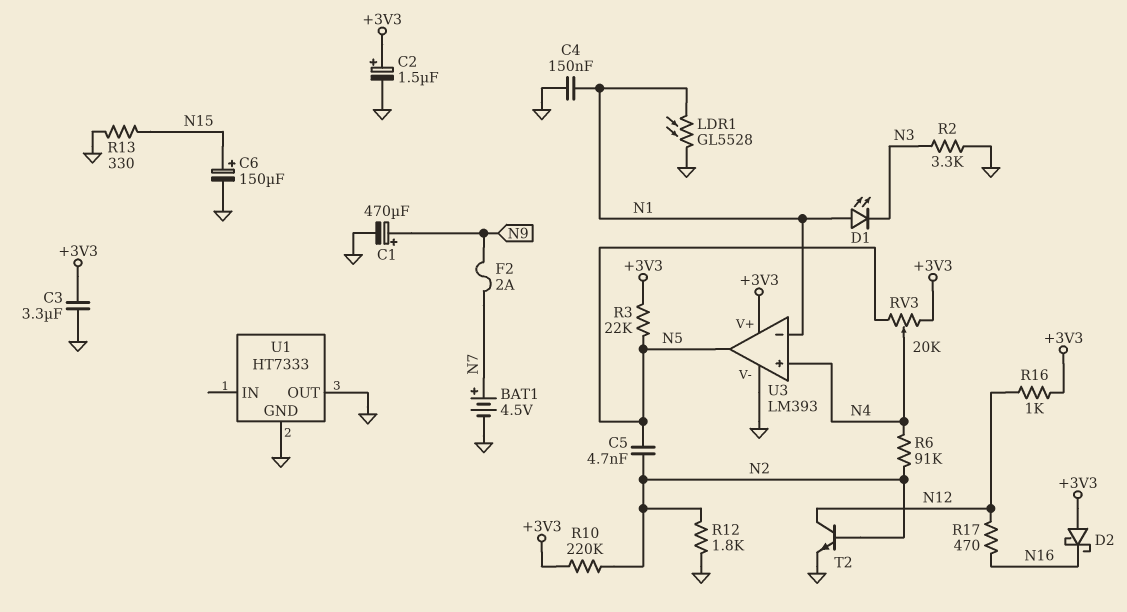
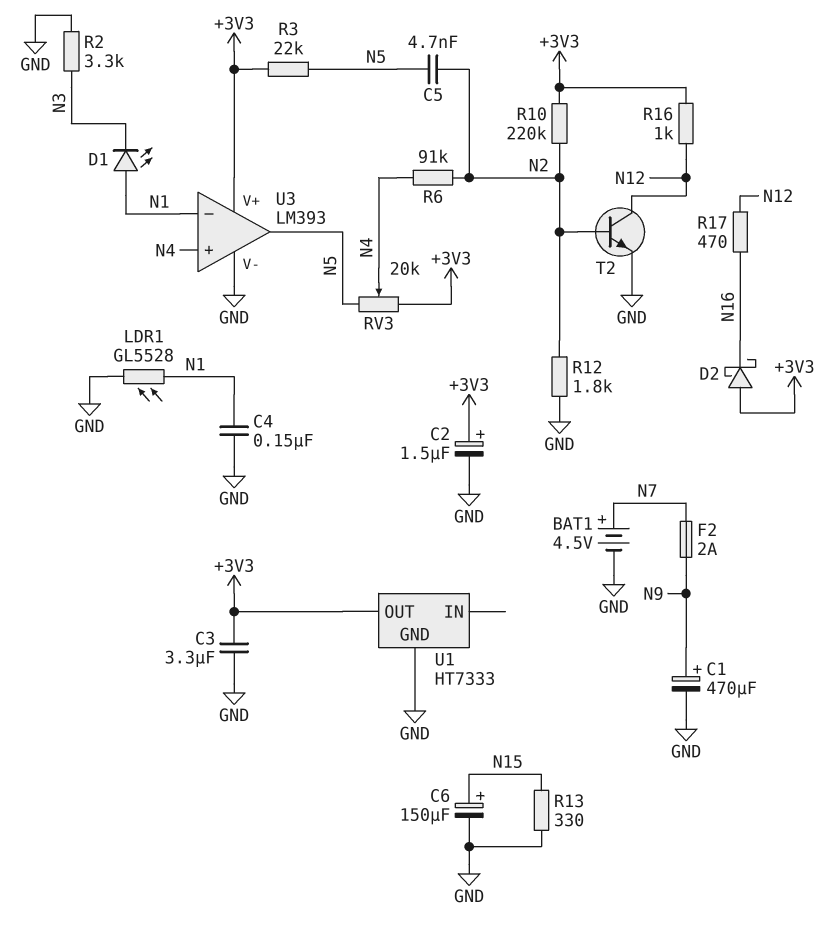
U1 pin OUT: GND -> +3V3

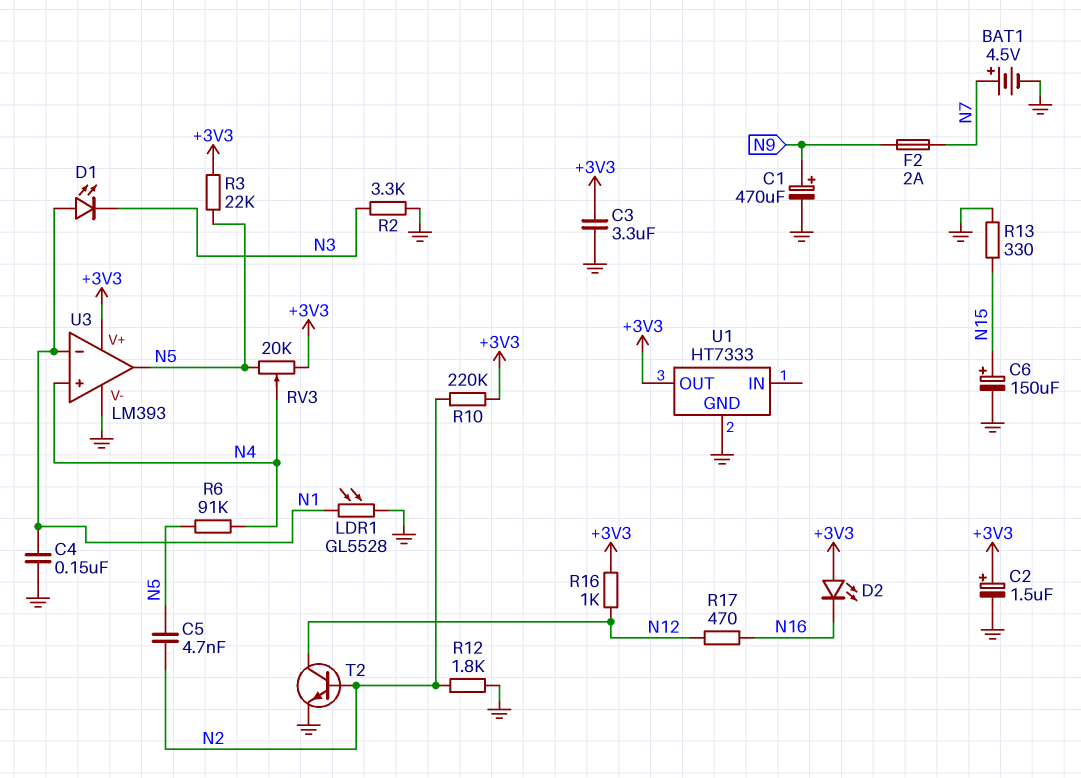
D2: schottky (A +3V3, K N16) -> LED (A +3V3, K N16)
R6: 91k (N2, N4) -> 91k (N4, N5)

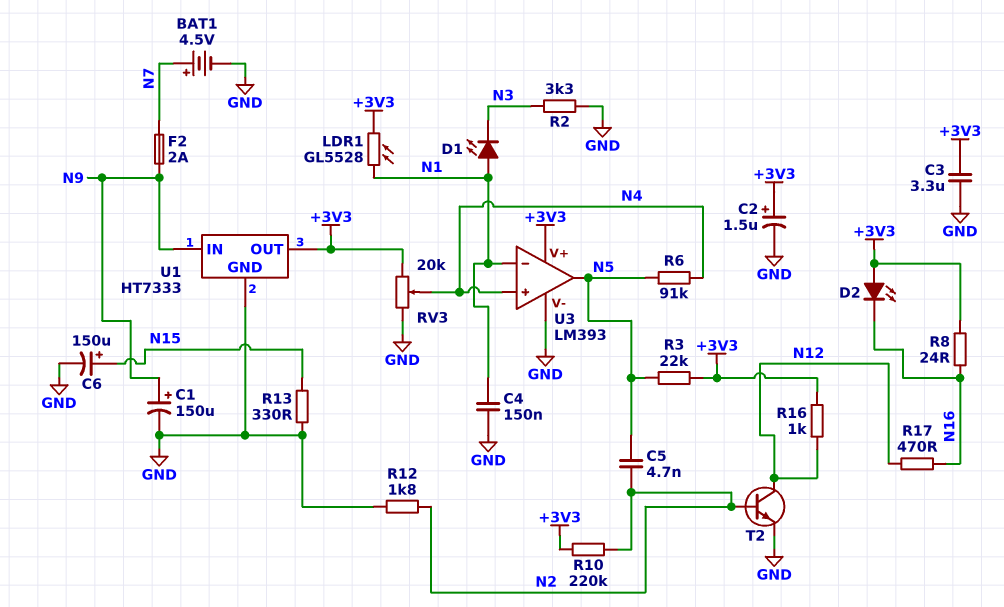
C1: 470uF (plus N9, minus GND) -> 150uF (plus N9, minus GND)
LDR1: GL5528 (GND, N1) -> GL5528 (+3V3, N1)
R8: none -> 24 (+3V3, N16)
RV3: 20k (+3V3, N5, wiper N4) -> 20k (+3V3, GND, wiper N4)
U1 pin IN: none -> N9

